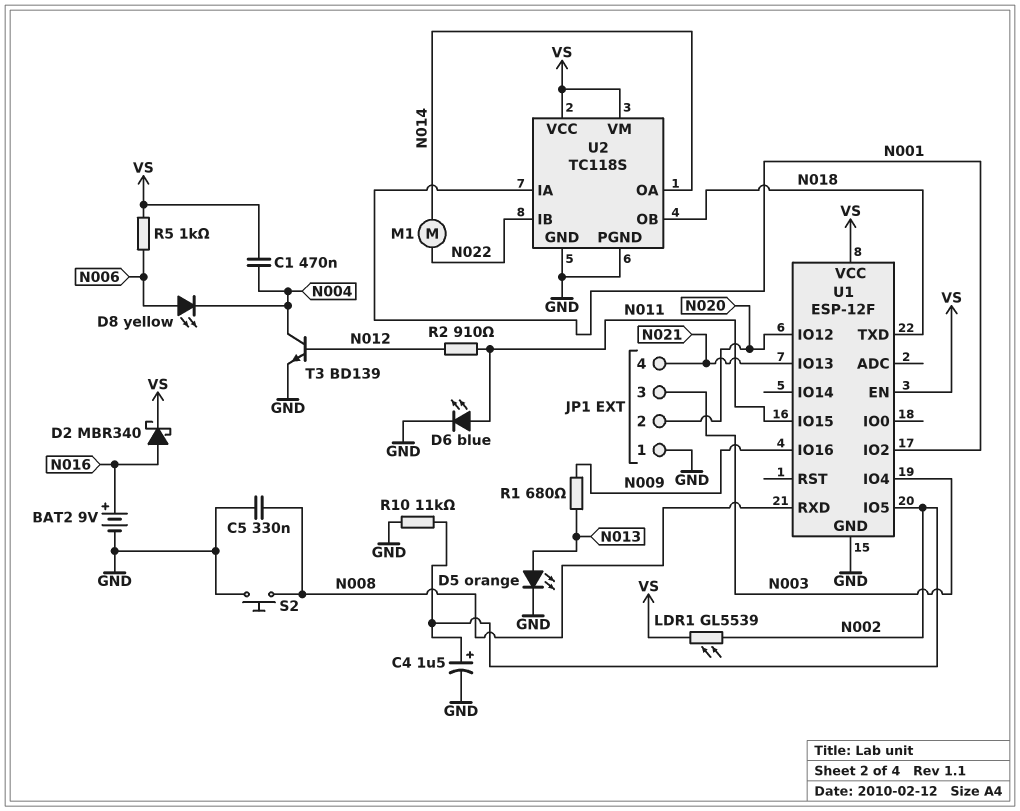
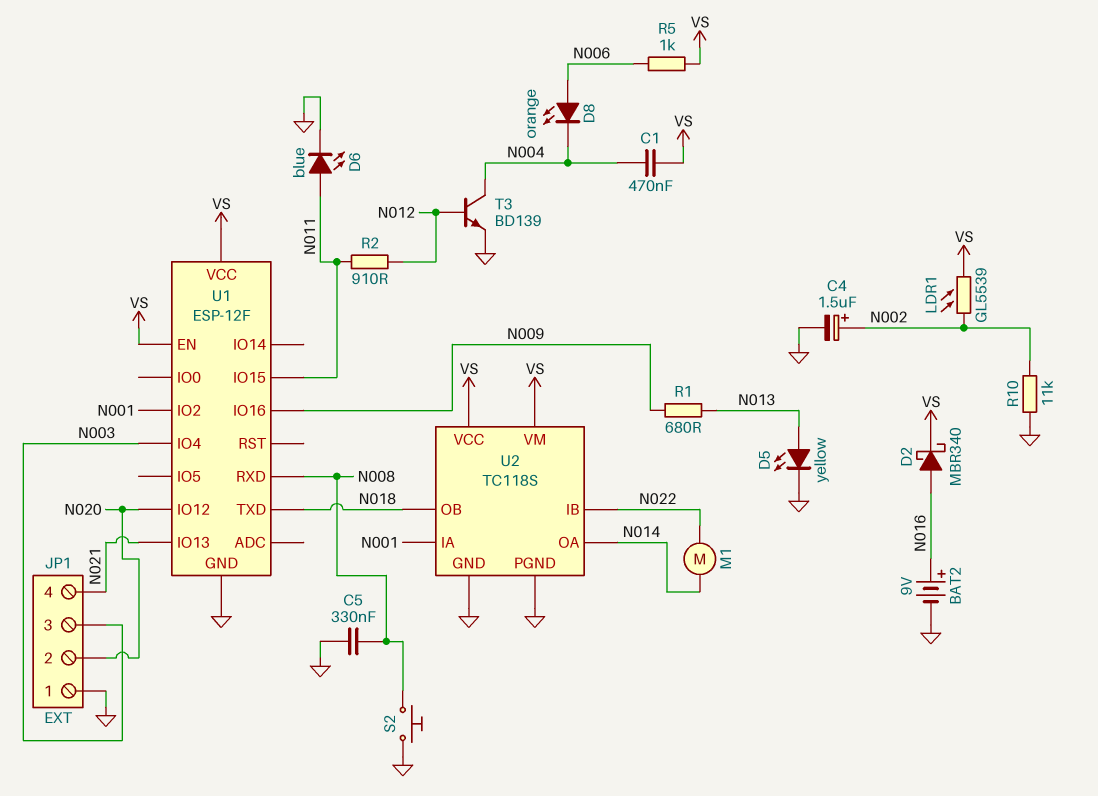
D5: LED orange (A N013, K GND) -> LED yellow (A N013, K GND)
D8: LED yellow (A N006, K N004) -> LED orange (A N006, K N004)
U1 pin IO5: N002 -> none

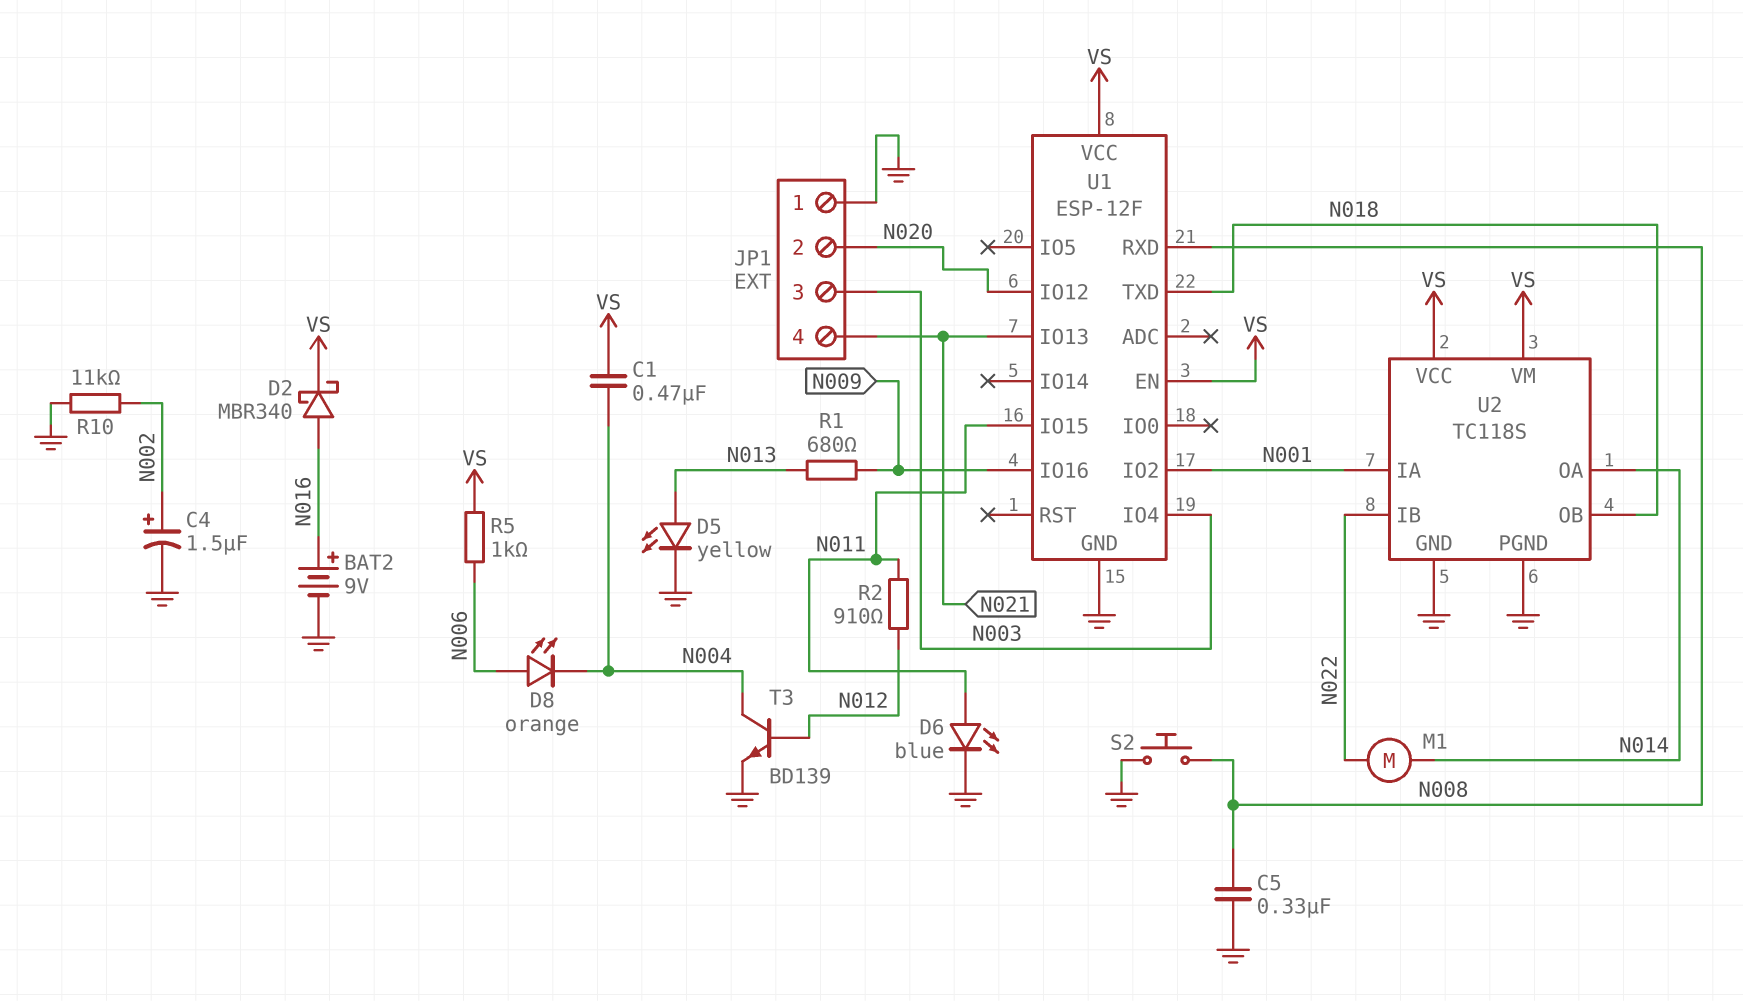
LDR1: GL5539 (N002, VS) -> none

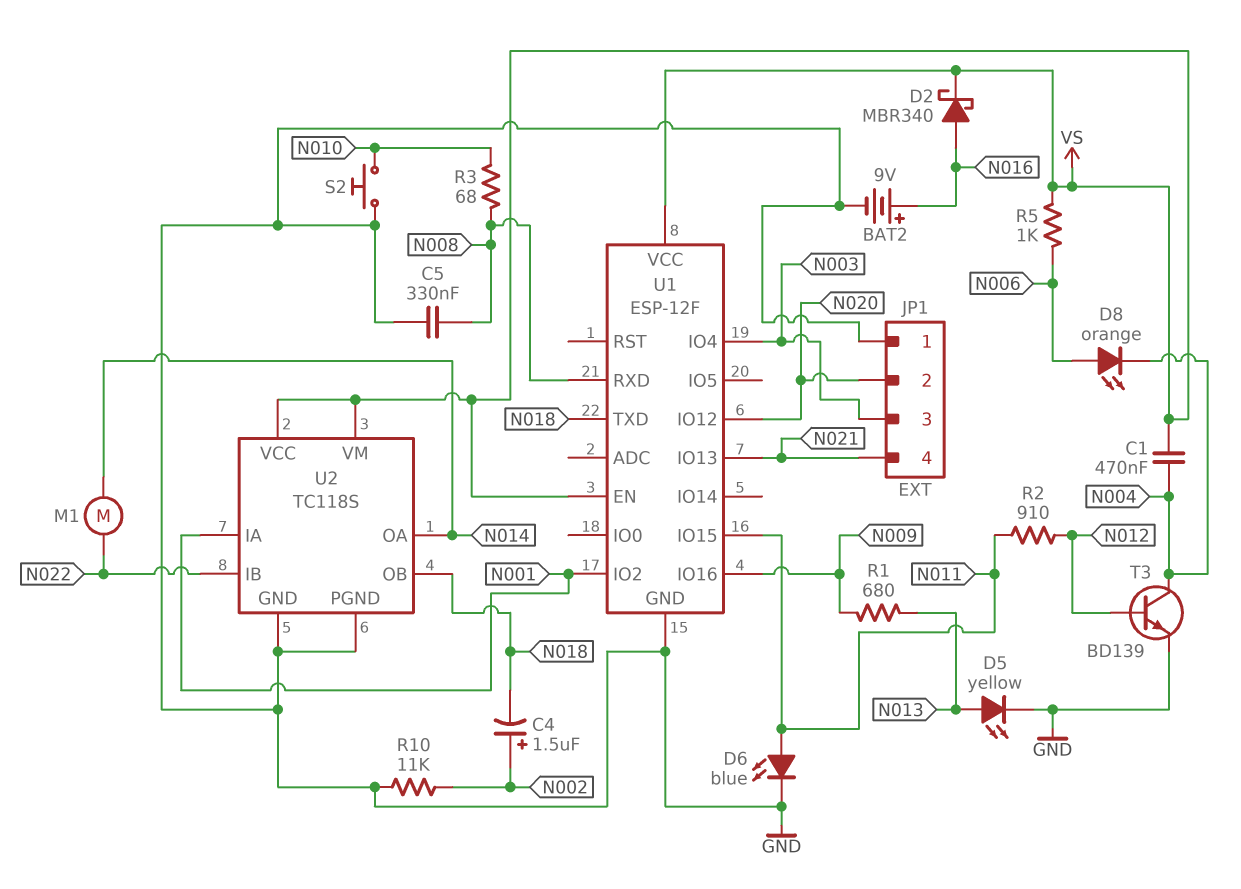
C4: 1.5uF (plus N002, minus GND) -> 1.5uF (plus N002, minus N018)
R3: none -> 68 (N008, N010)
S2: button (GND, N008) -> button (GND, N010)

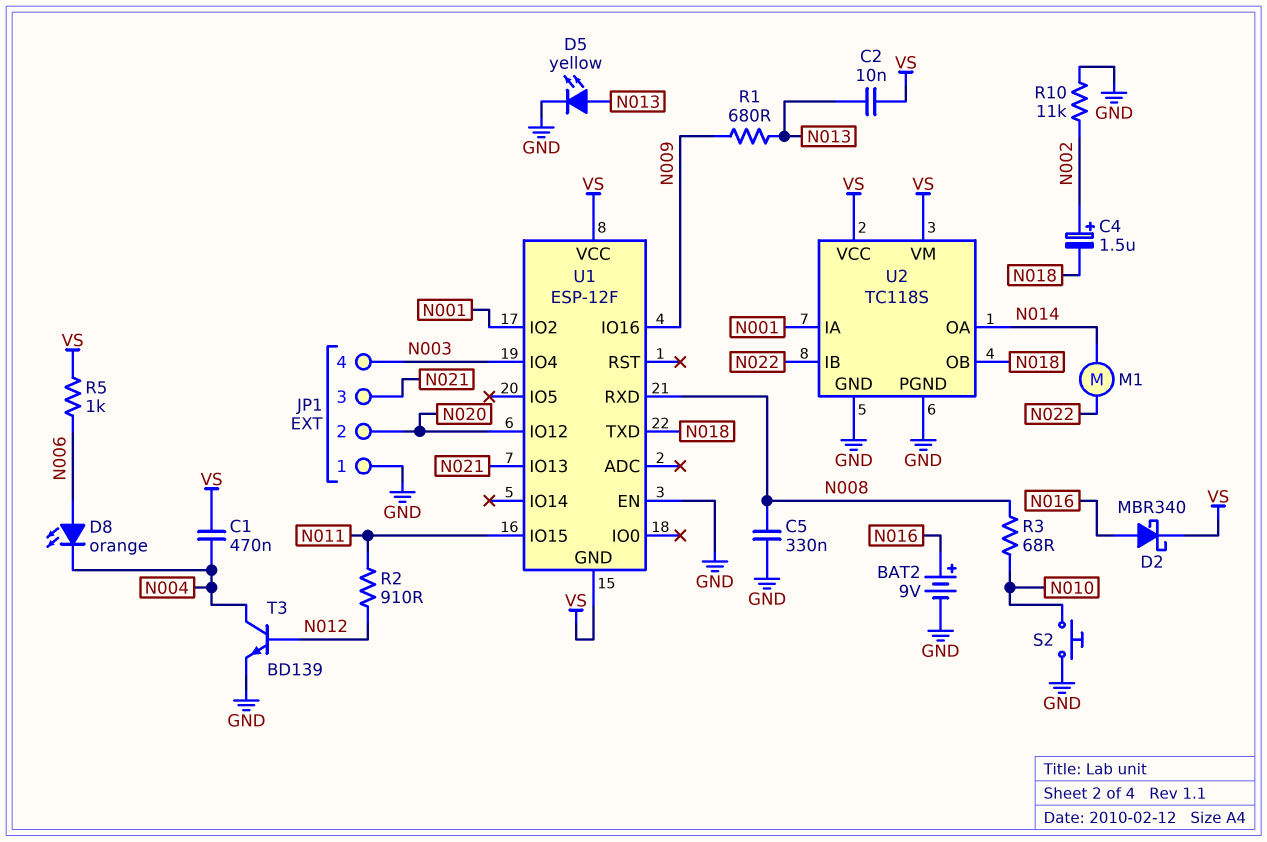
C2: none -> 10nF (N013, VS)
D6: LED blue (A N011, K GND) -> none
JP1 pin 3: N003 -> N021
JP1 pin 4: N021 -> N003
U1 pin EN: VS -> GND
U1 pin GND: GND -> VS

